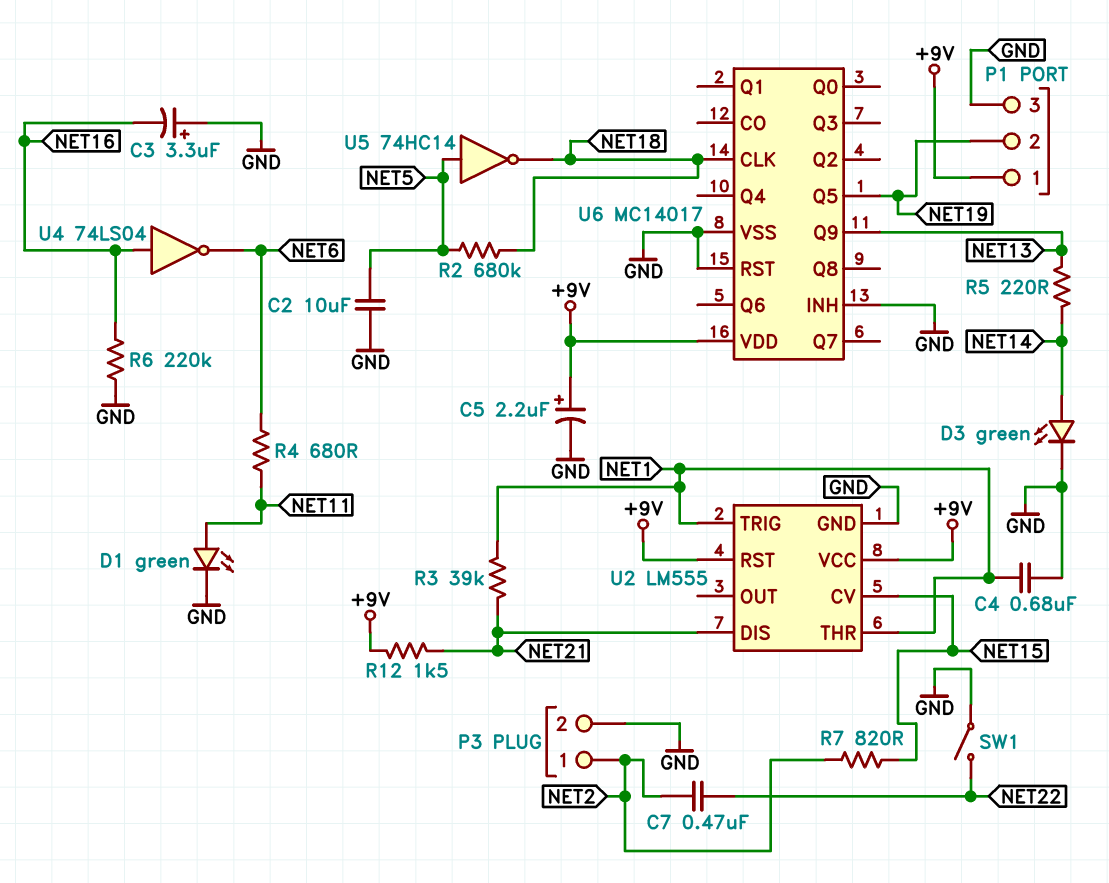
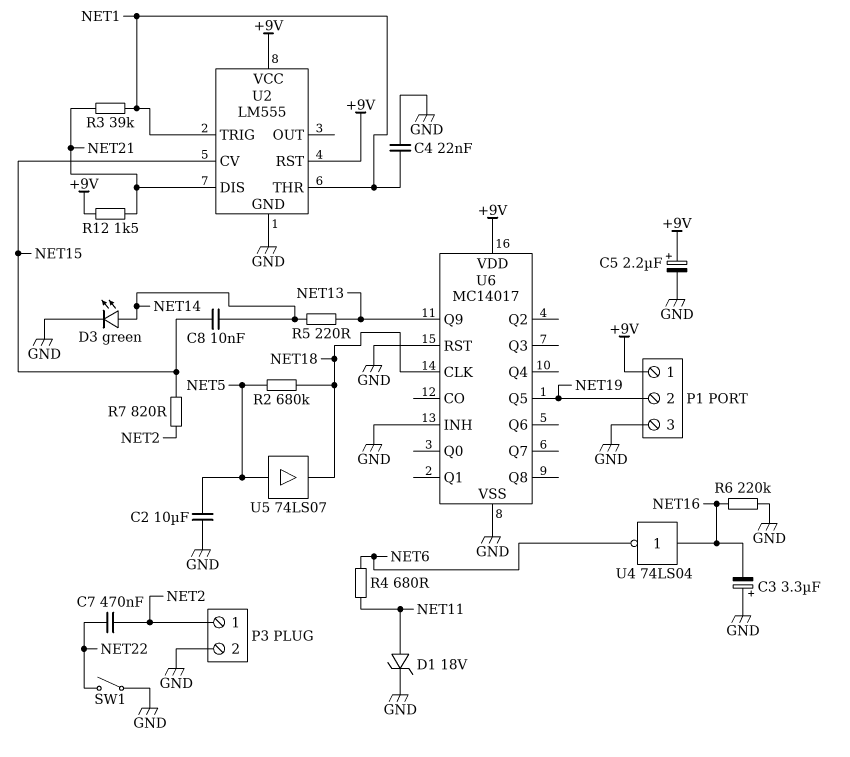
C4: 680nF (GND, NET1) -> 22nF (GND, NET1)
C8: none -> 10nF (NET14, NET15)
D1: LED green (A NET11, K GND) -> zener 18V (A NET11, K GND)
U5: NOT 74HC14 (in NET5, out NET18) -> buffer 74LS07 (in NET5, out NET18)

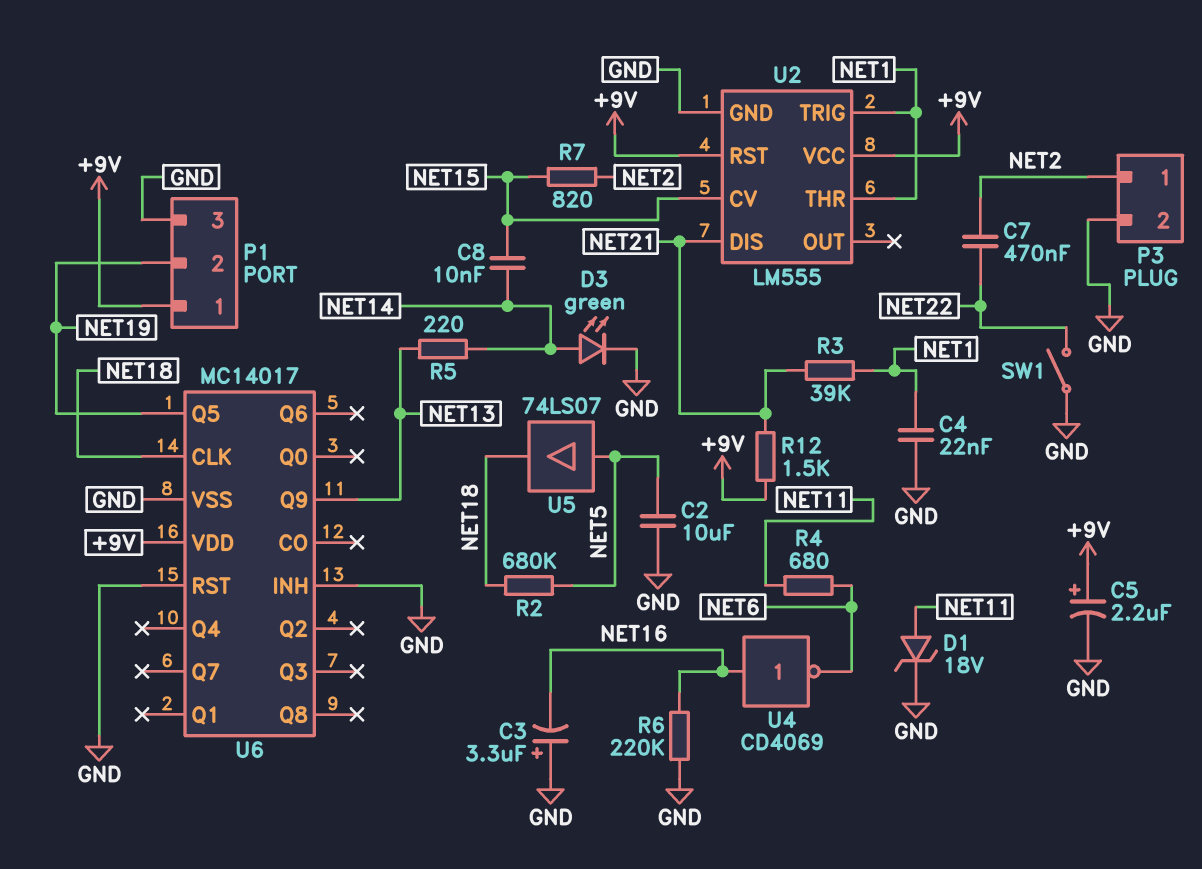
U4: NOT 74LS04 (in NET16, out NET6) -> NOT CD4069 (in NET16, out NET6)

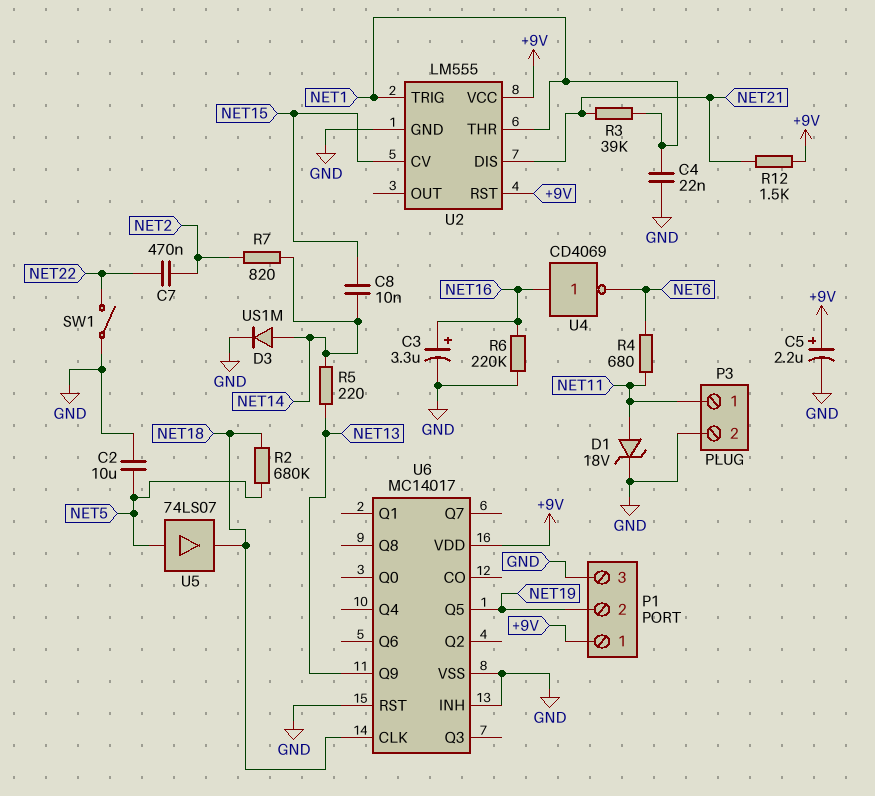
C3: 3.3uF (plus GND, minus NET16) -> 3.3uF (plus NET16, minus GND)
D3: LED green (A NET14, K GND) -> diode US1M (A NET14, K GND)
P3 pin 1: NET2 -> NET11
R7: 820 (NET2, NET15) -> 820 (NET2, NET14)

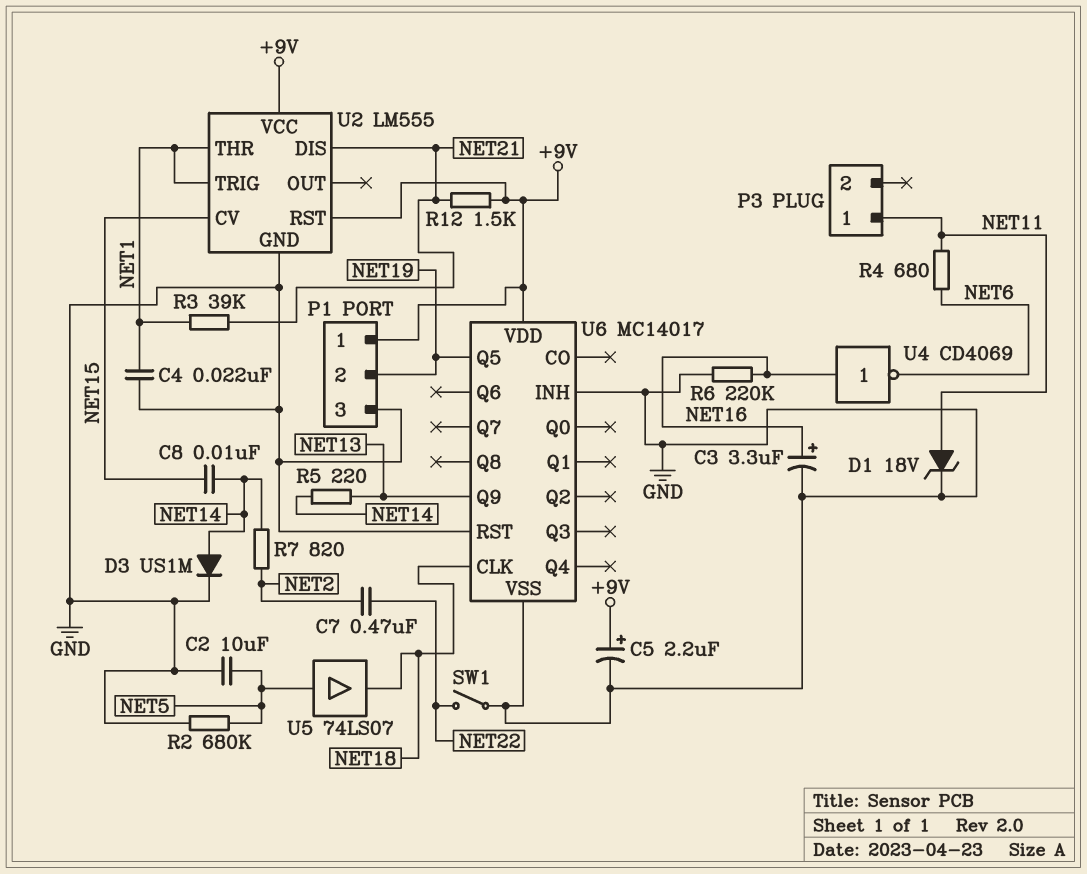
P3 pin 2: GND -> none
R2: 680k (NET5, NET18) -> 680k (GND, NET5)

